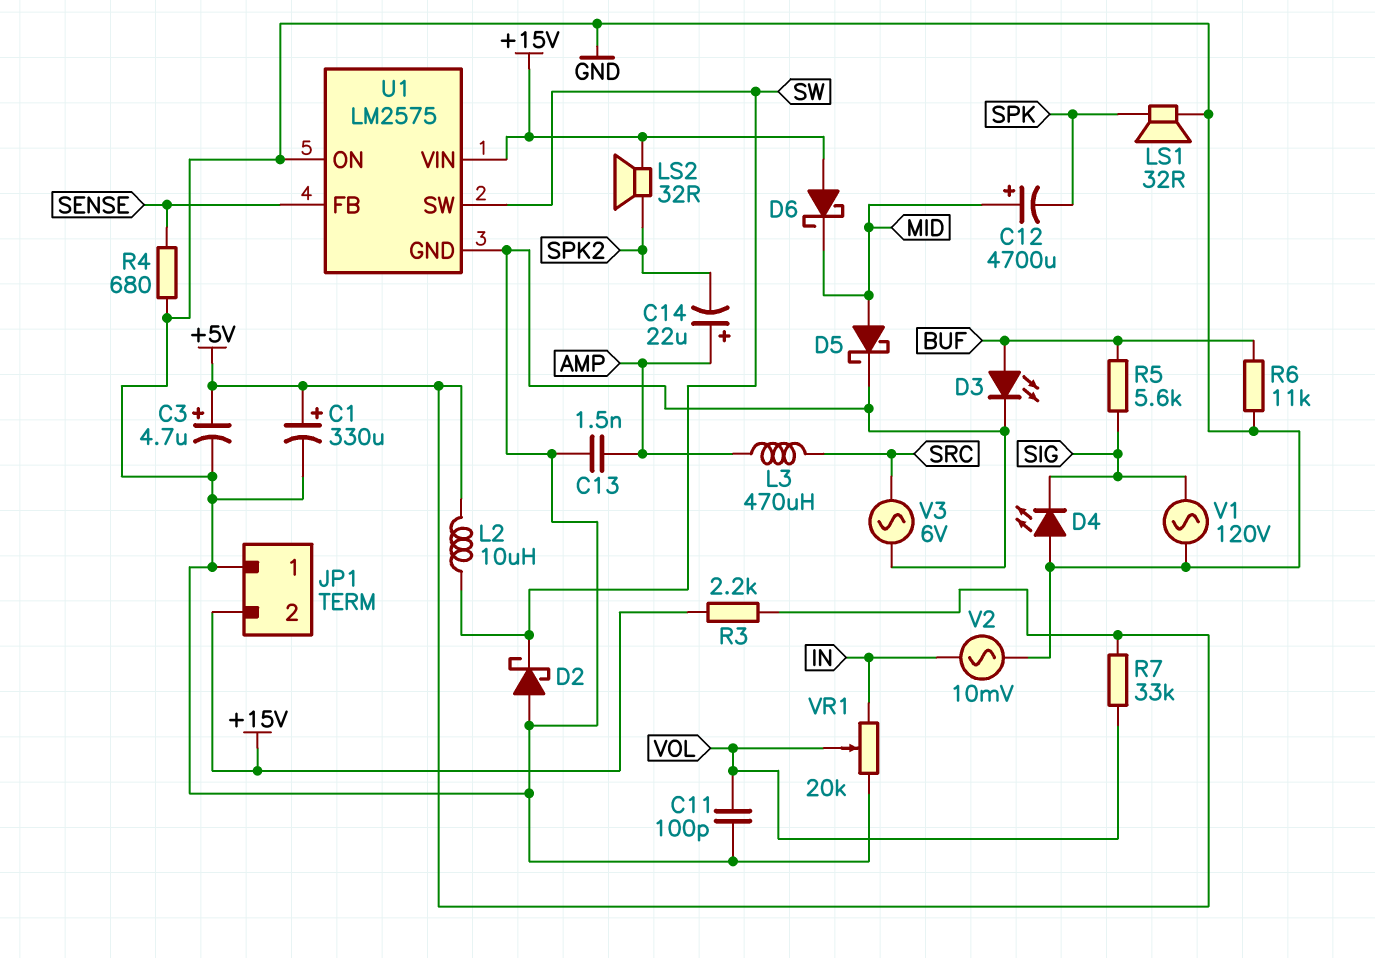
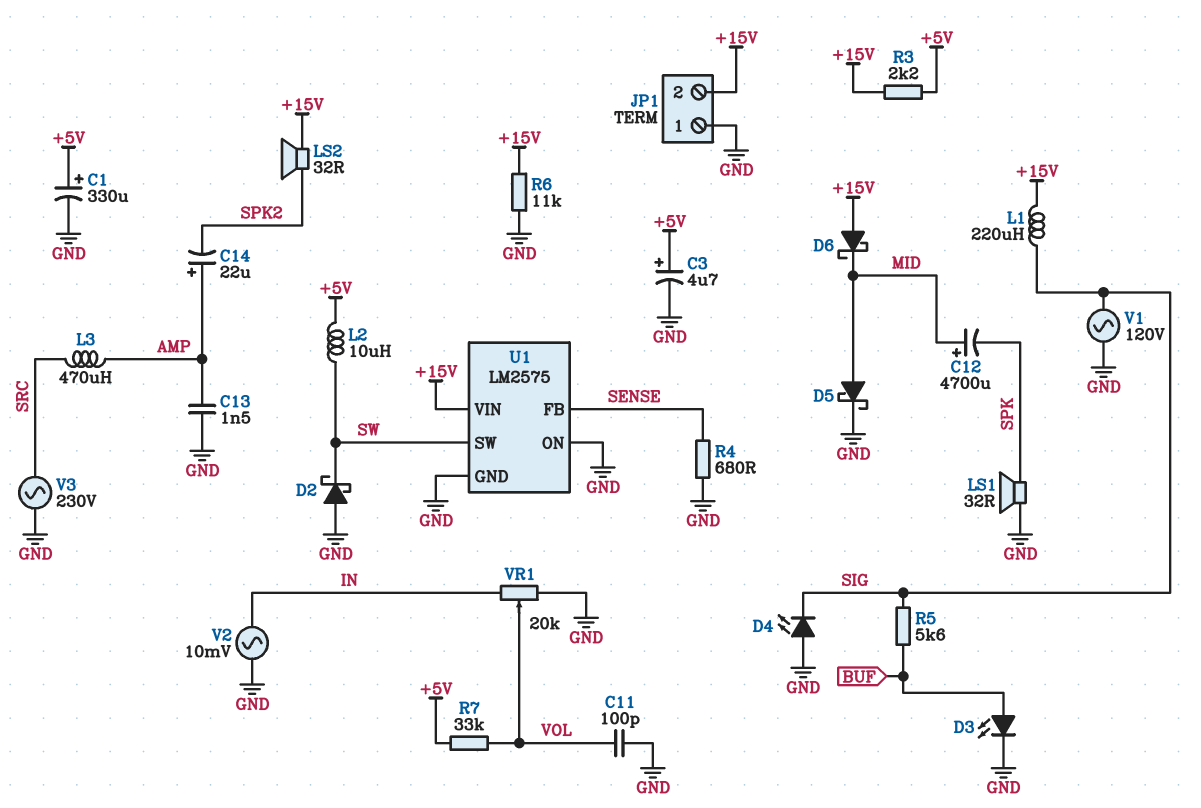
L1: none -> 220uH (+15V, SIG)
R6: 11k (BUF, GND) -> 11k (+15V, GND)
V3: AC 6V (GND, SRC) -> AC 230V (GND, SRC)

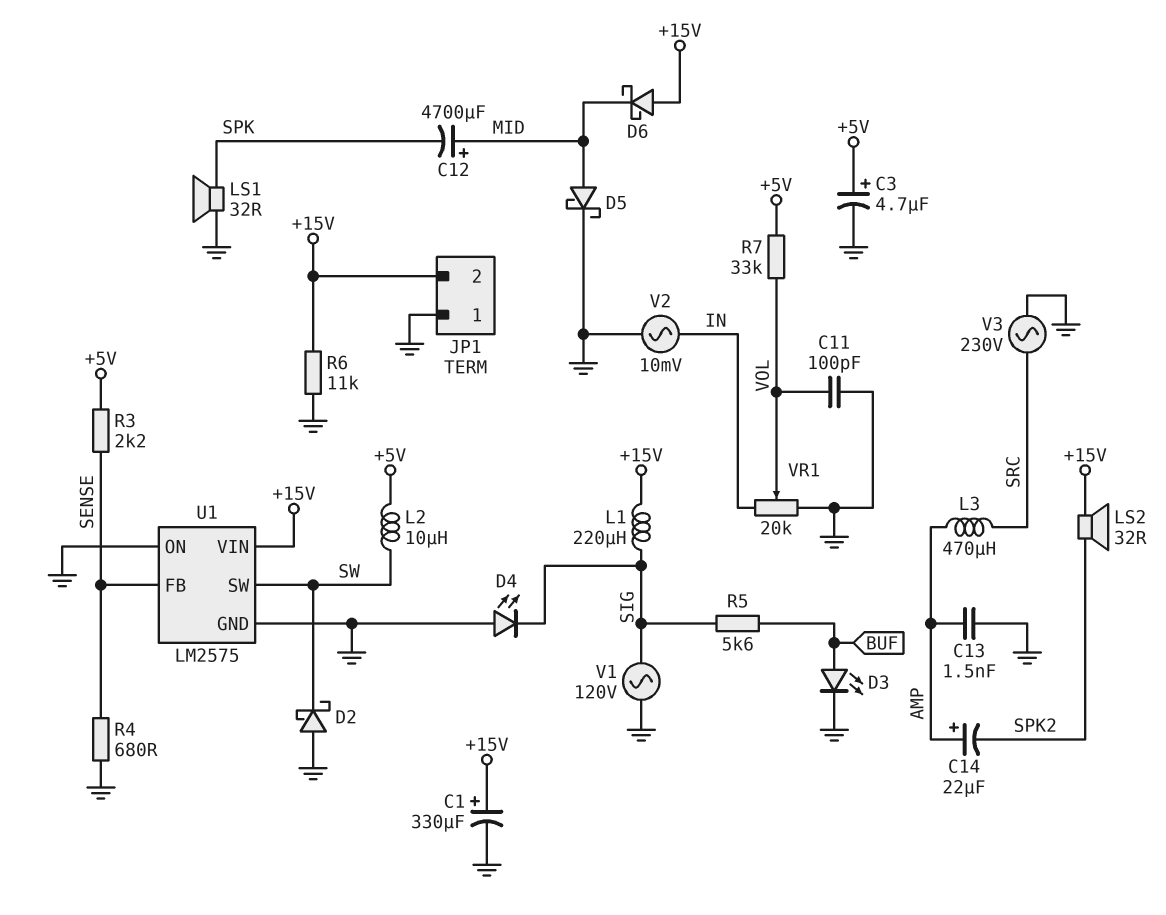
C1: 330uF (plus +5V, minus GND) -> 330uF (plus +15V, minus GND)
R3: 2.2k (+5V, +15V) -> 2.2k (+5V, SENSE)

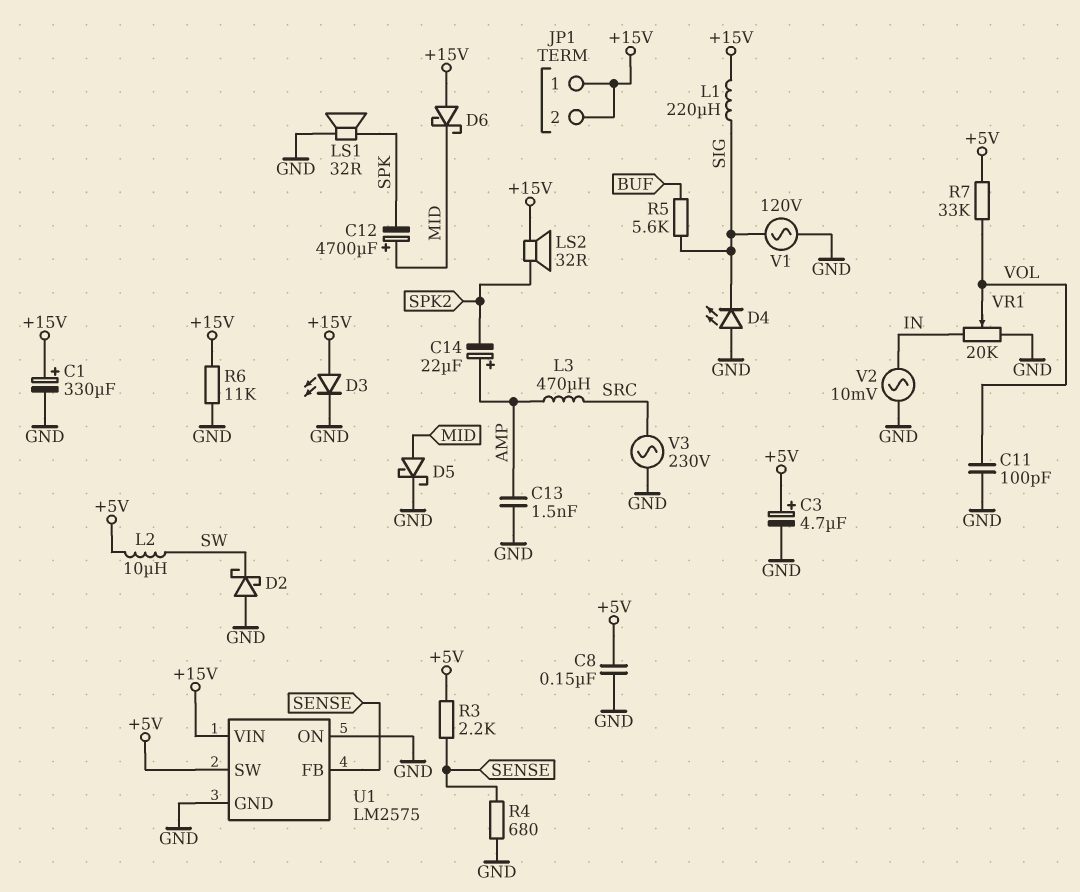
C8: none -> 150nF (+5V, GND)
D3: LED (A BUF, K GND) -> LED (A +15V, K GND)
JP1 pin 1: GND -> +15V
U1 pin SW: SW -> +5V

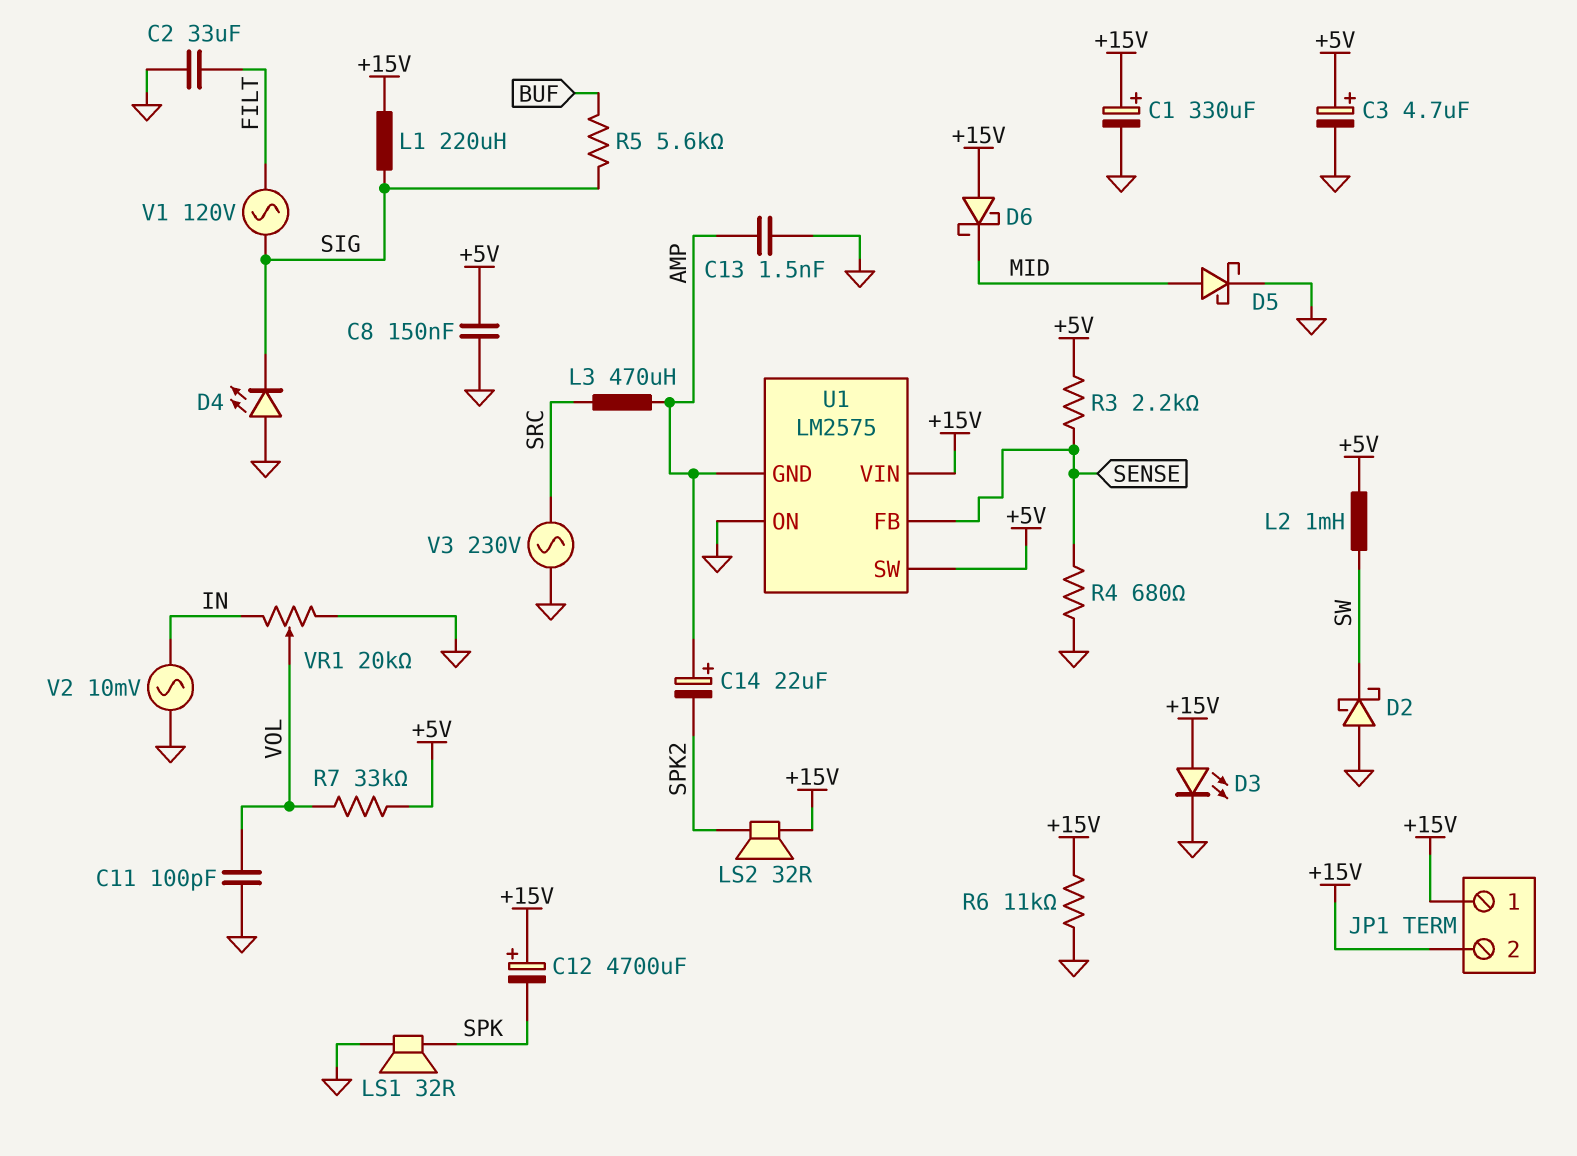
C2: none -> 33uF (FILT, GND)
C12: 4700uF (plus MID, minus SPK) -> 4700uF (plus +15V, minus SPK)
L2: 10uH (+5V, SW) -> 1mH (+5V, SW)
U1 pin GND: GND -> AMP
V1: AC 120V (GND, SIG) -> AC 120V (FILT, SIG)

